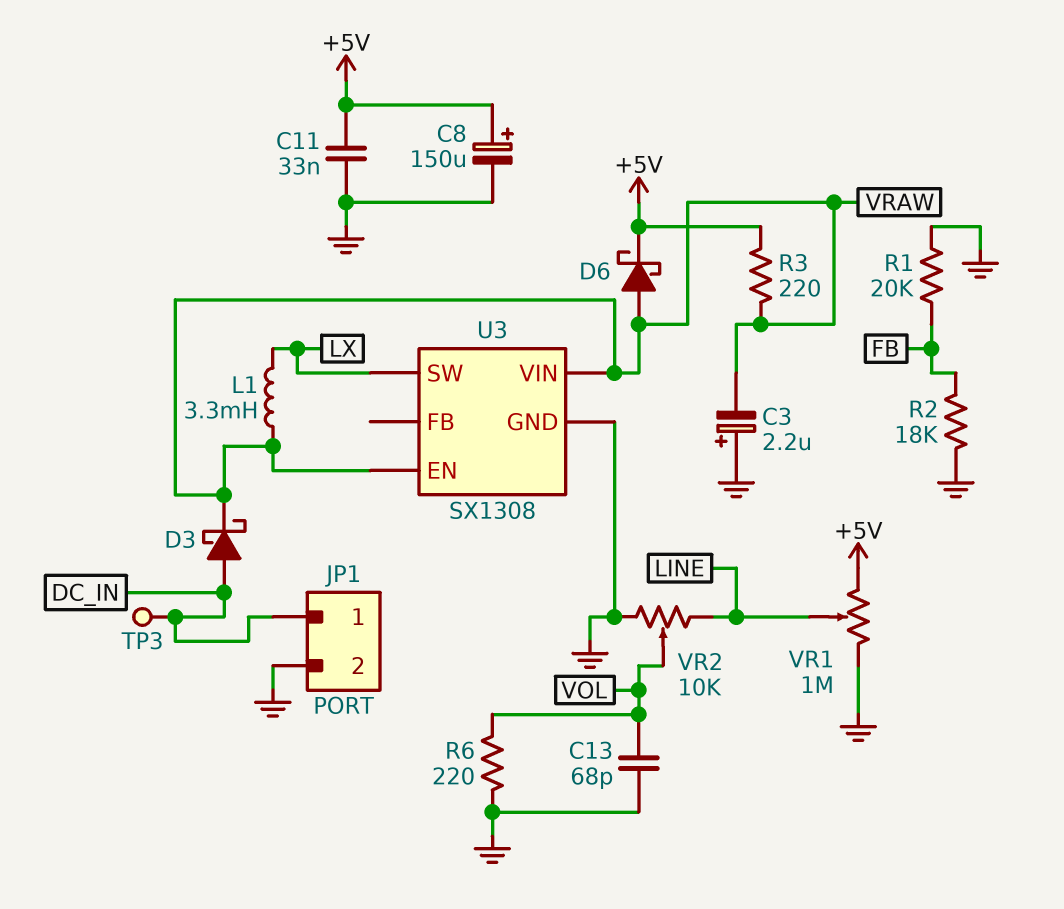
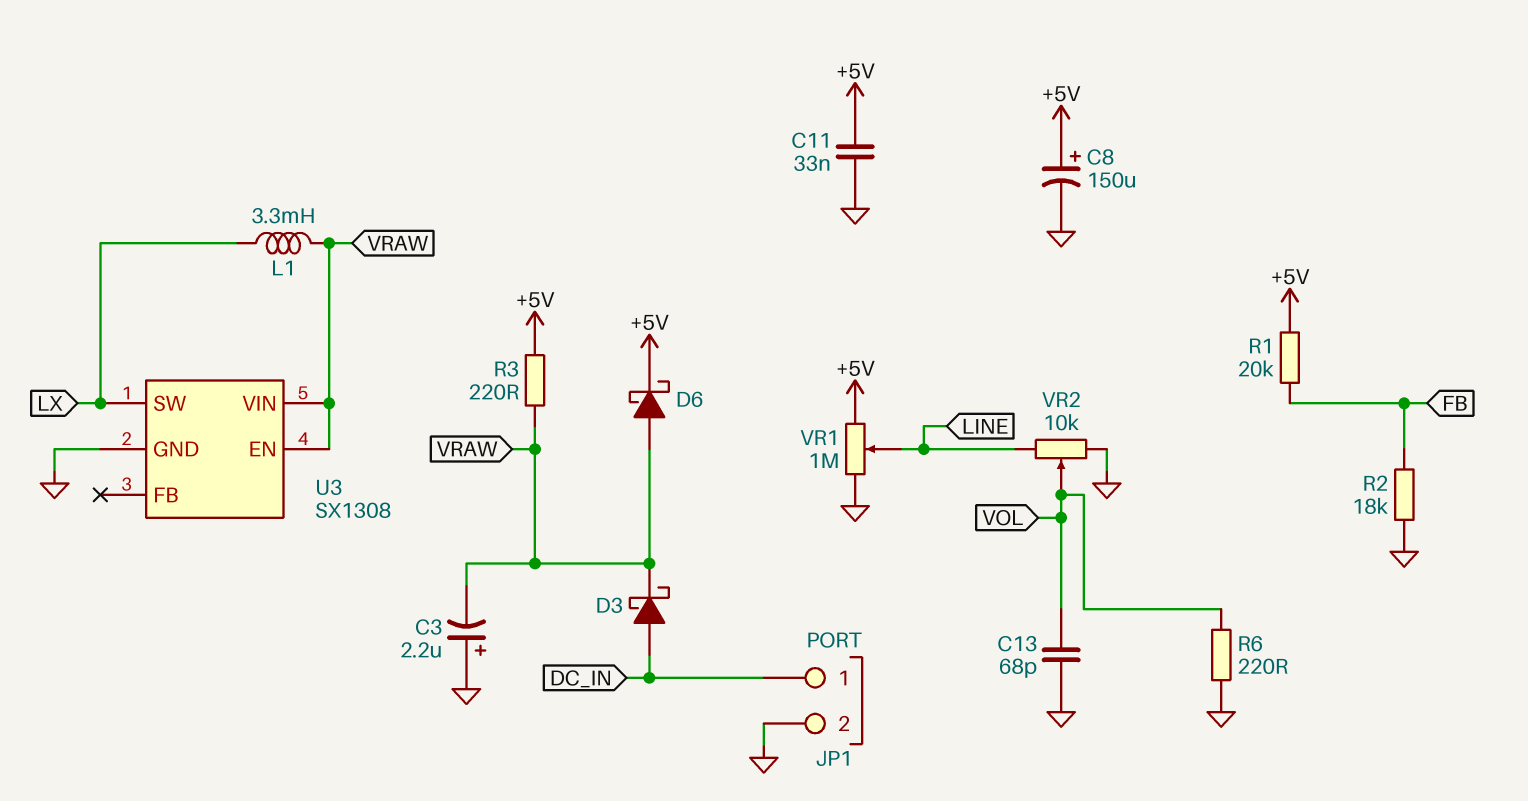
R1: 20k (FB, GND) -> 20k (+5V, FB)
TP3: test point (DC_IN) -> none

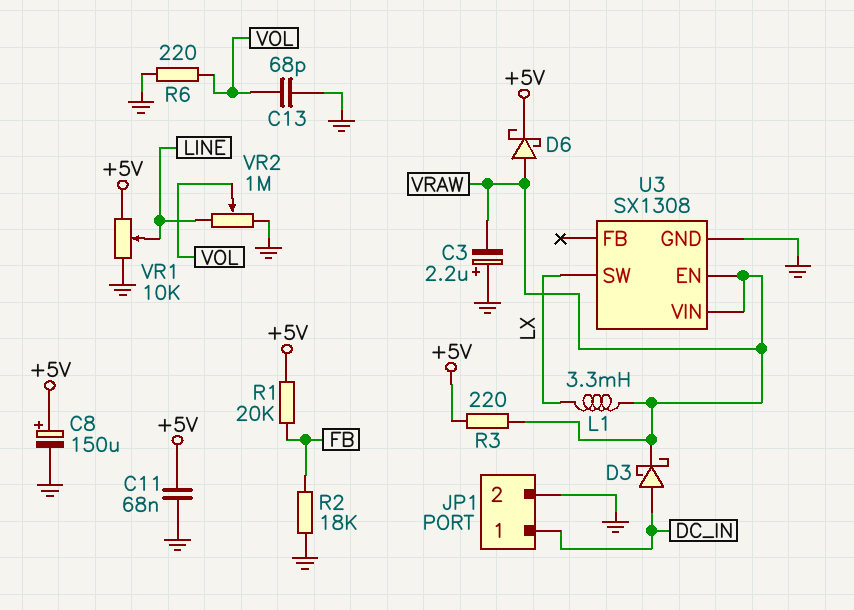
C11: 33nF (+5V, GND) -> 68nF (+5V, GND)
VR1: 1M (+5V, GND, wiper LINE) -> 10k (+5V, GND, wiper LINE)
VR2: 10k (GND, LINE, wiper VOL) -> 1M (GND, LINE, wiper VOL)

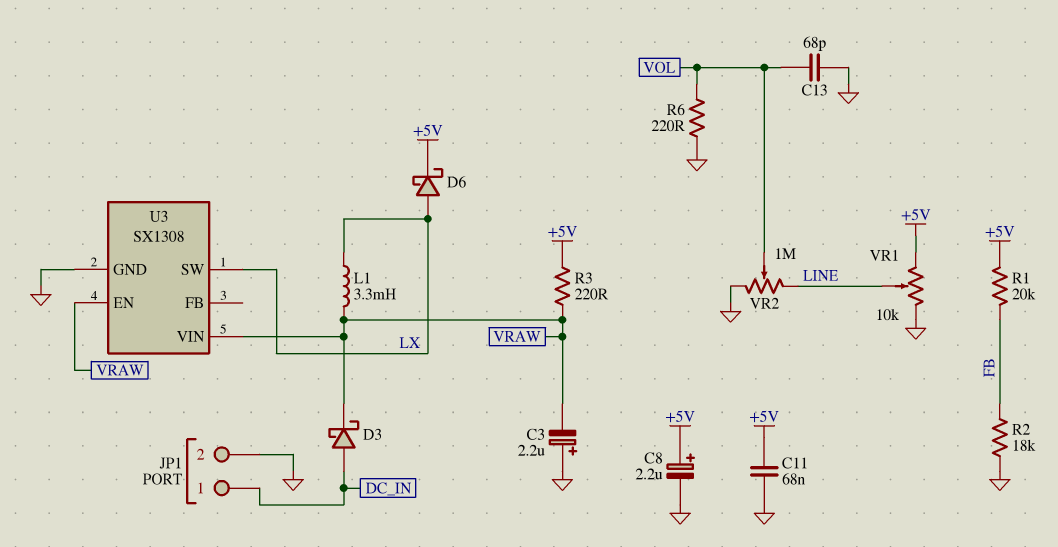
C8: 150uF (plus +5V, minus GND) -> 2.2uF (plus +5V, minus GND)
D6: schottky (A VRAW, K +5V) -> schottky (A LX, K +5V)

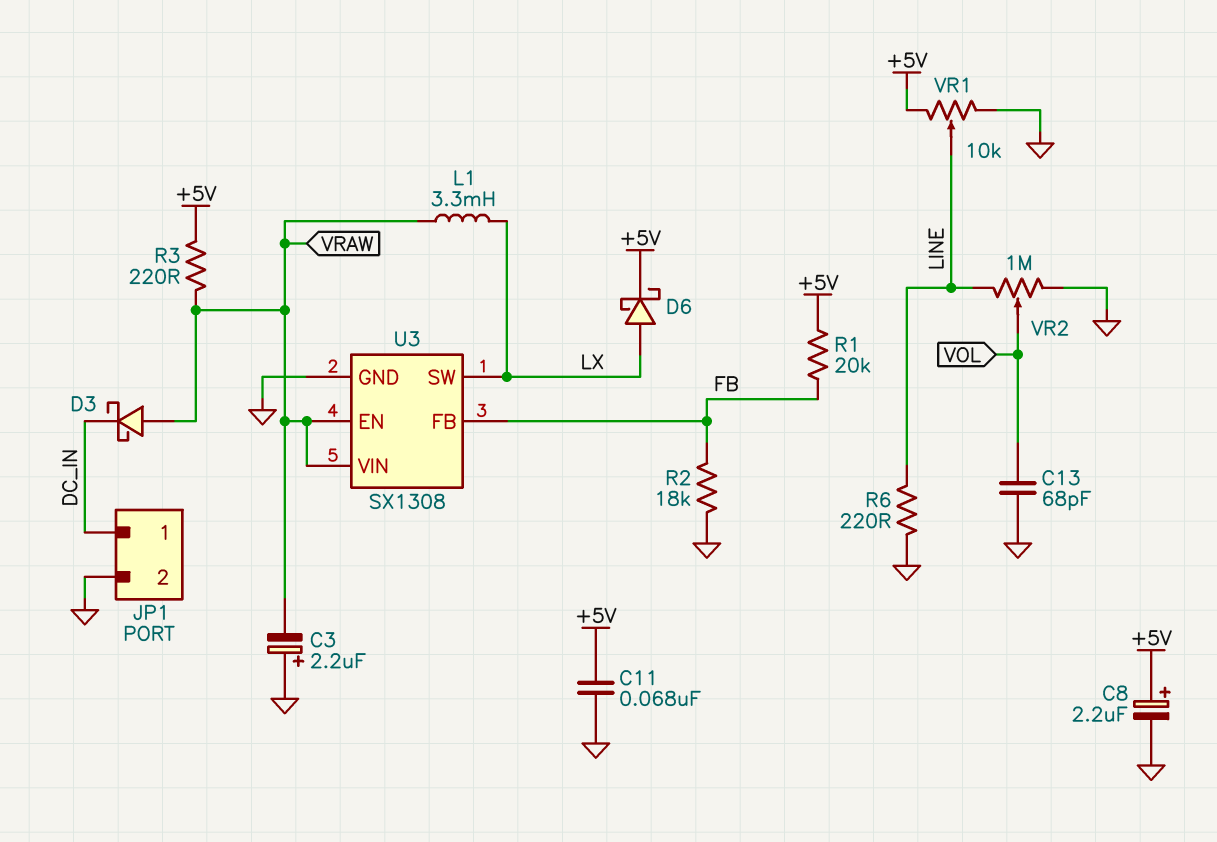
D3: schottky (A DC_IN, K VRAW) -> schottky (A VRAW, K DC_IN)
R6: 220 (GND, VOL) -> 220 (GND, LINE)
U3 pin FB: none -> FB

